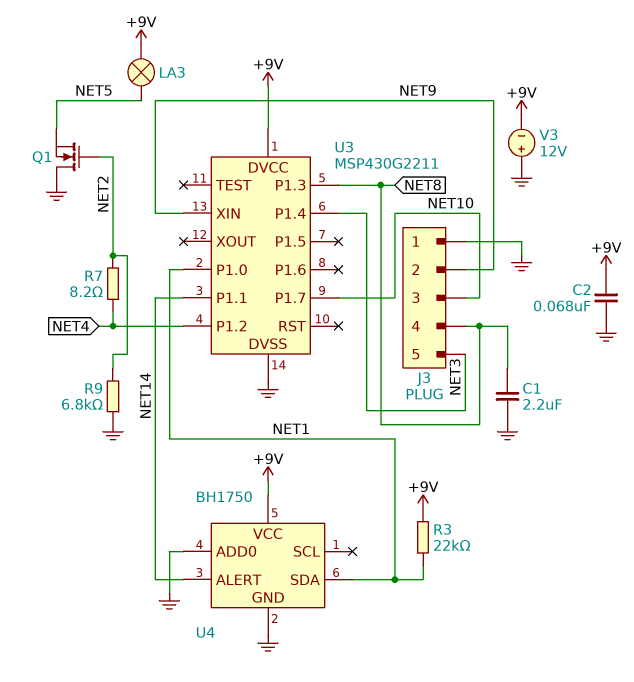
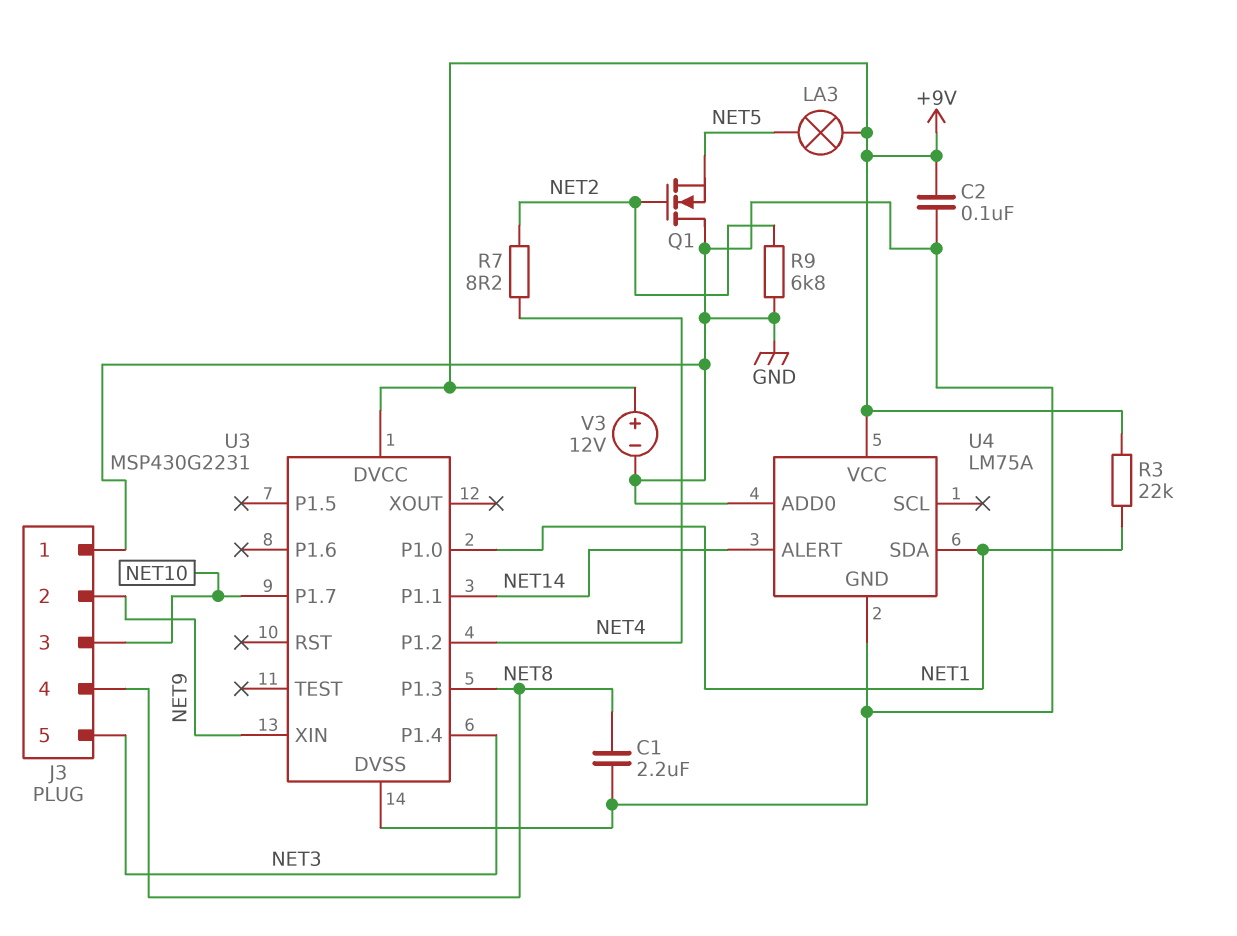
C2: 68nF (+9V, GND) -> 100nF (+9V, GND)
U3: MSP430G2211 -> MSP430G2231
U4: BH1750 -> LM75A
V3: 12V (plus GND, minus +9V) -> 12V (plus +9V, minus GND)

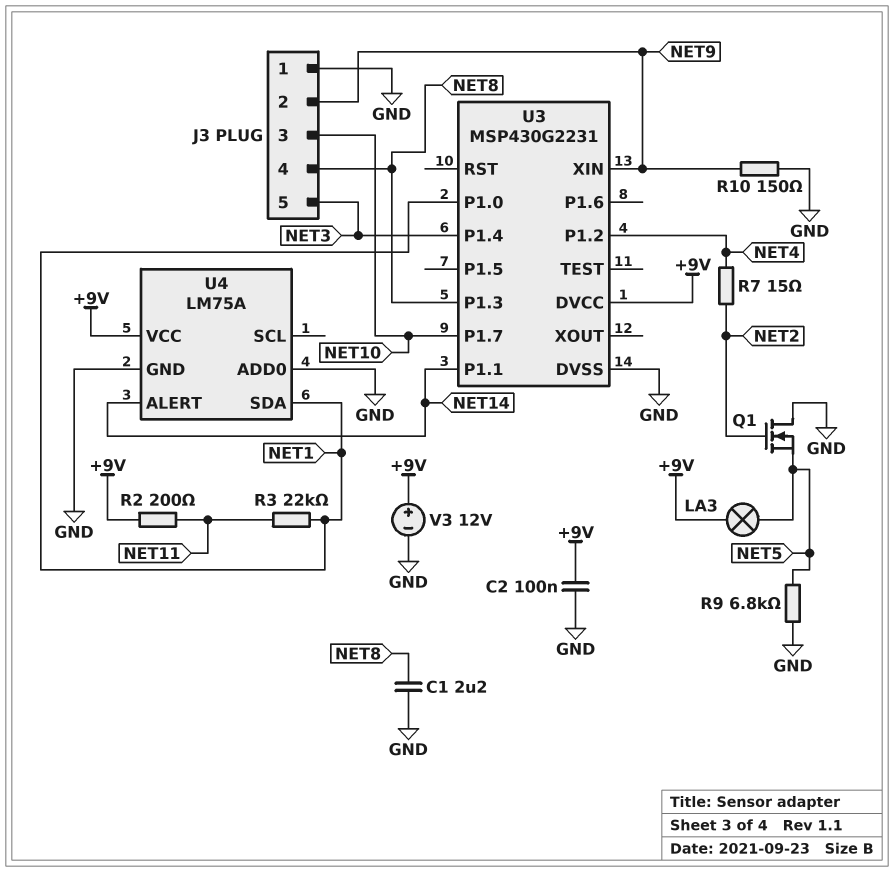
R2: none -> 200 (+9V, NET11)
R3: 22k (+9V, NET1) -> 22k (NET1, NET11)
R7: 8.2 (NET2, NET4) -> 15 (NET2, NET4)
R9: 6.8k (GND, NET2) -> 6.8k (GND, NET5)
R10: none -> 150 (GND, NET9)

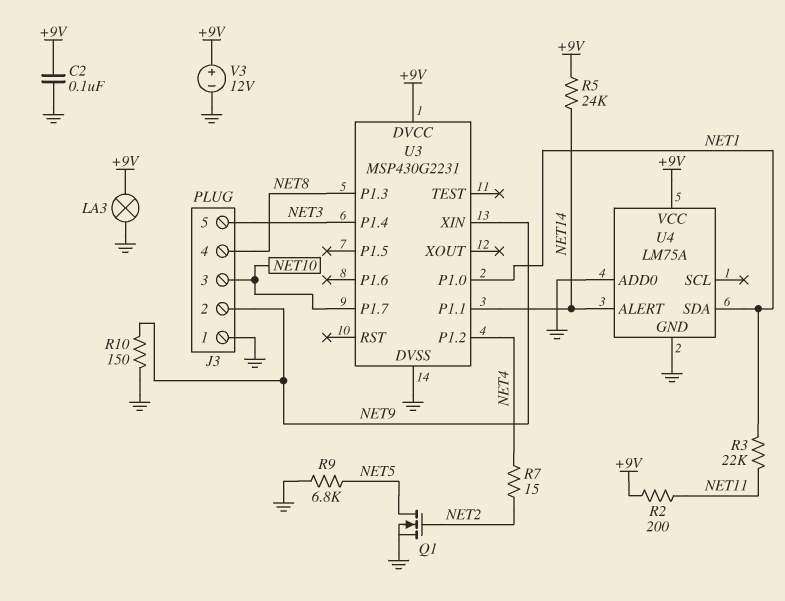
C1: 2.2uF (GND, NET8) -> none
LA3: lamp (+9V, NET5) -> lamp (+9V, GND)
Q1: NMOS (G NET2, D GND, S NET5) -> NMOS (G NET2, D NET5, S GND)
R5: none -> 24k (+9V, NET14)

